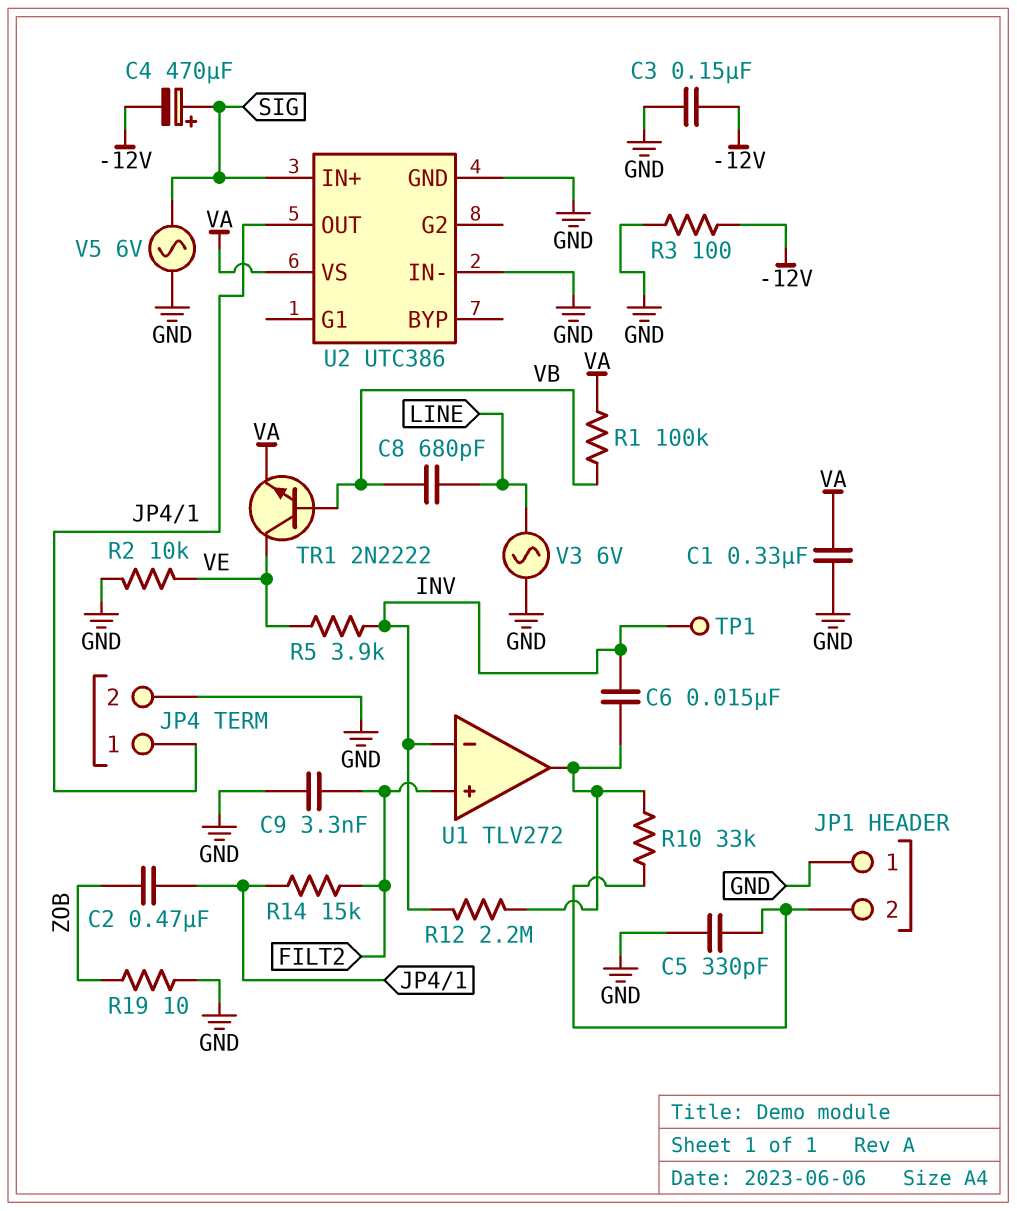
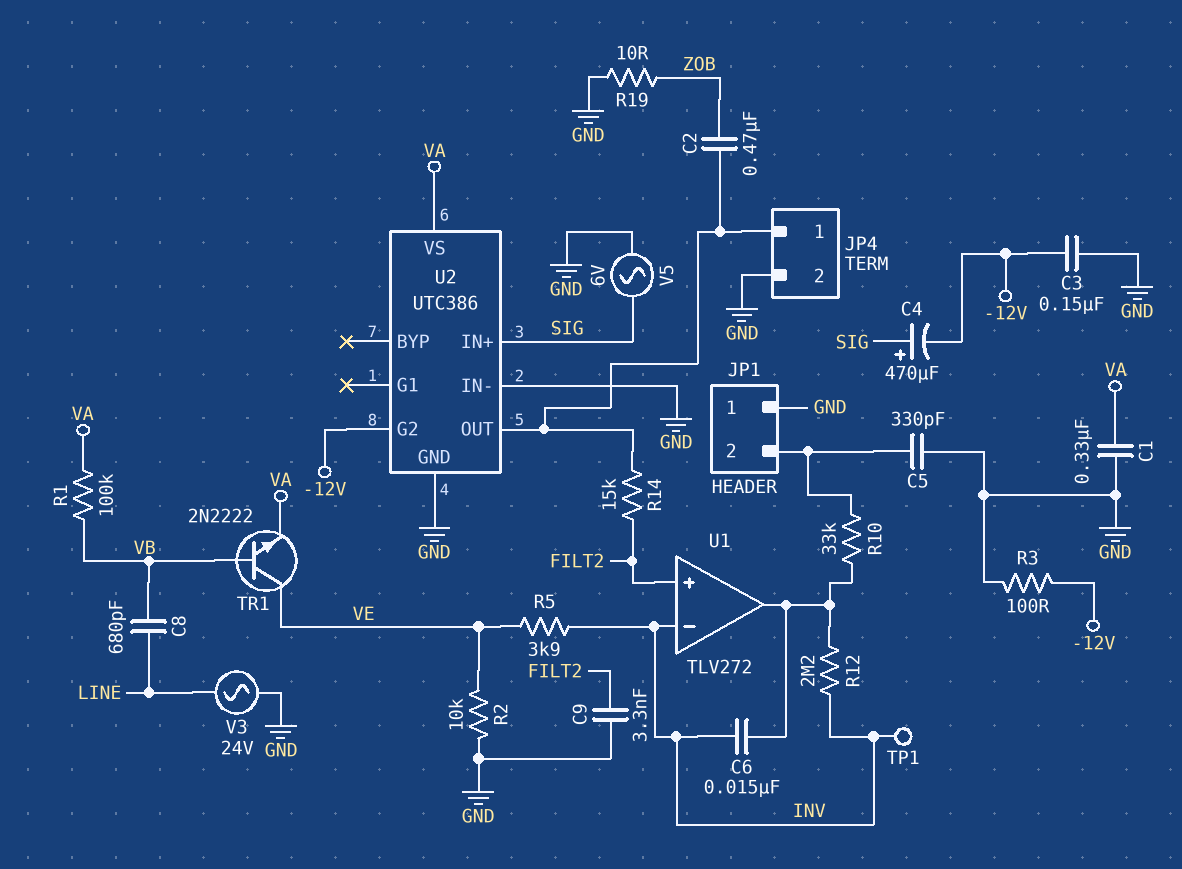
U2 pin G2: none -> -12V
V3: AC 6V (GND, LINE) -> AC 24V (GND, LINE)

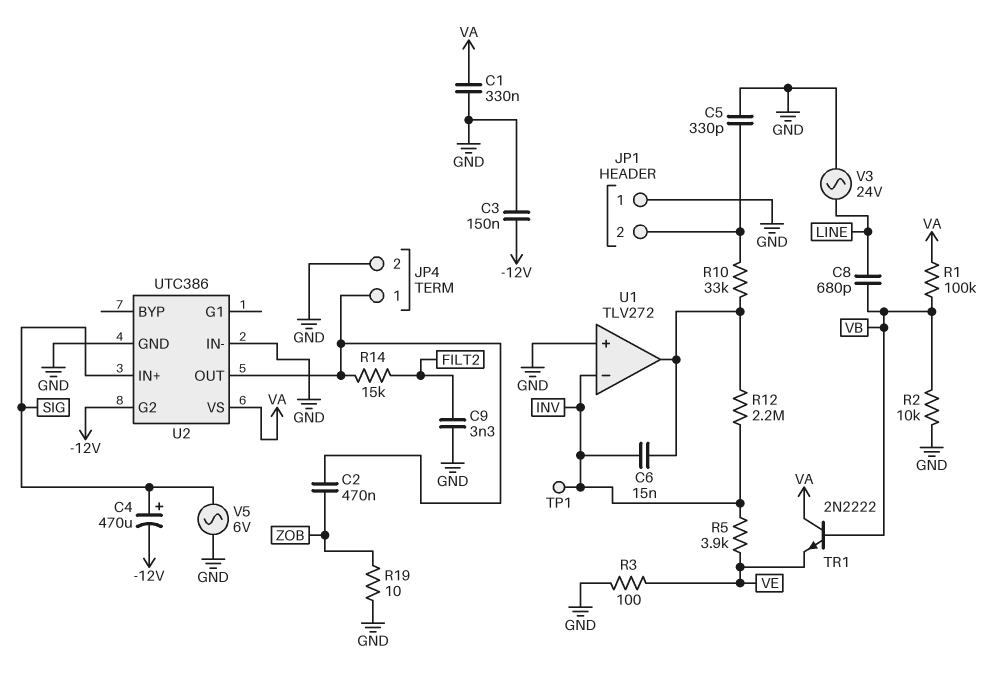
R2: 10k (GND, VE) -> 10k (GND, VB)
R3: 100 (-12V, GND) -> 100 (GND, VE)
TR1: NPN 2N2222 (B VB, C VE, E VA) -> NPN 2N2222 (B VB, C VA, E VE)
U1 pin in+: FILT2 -> GND

